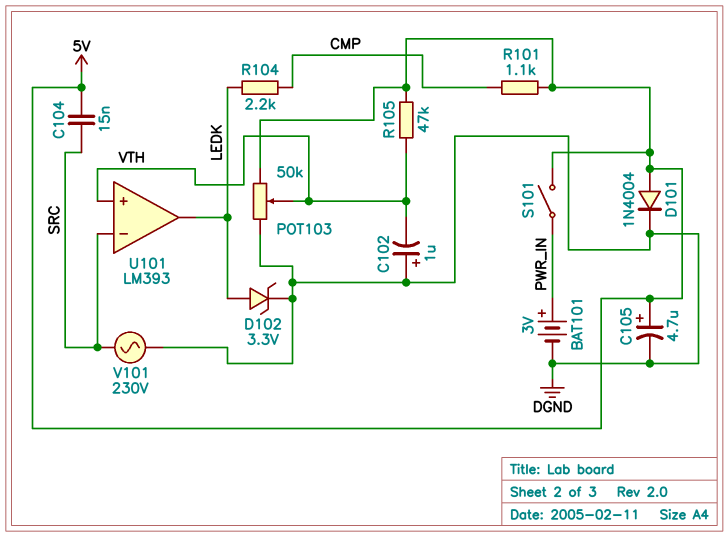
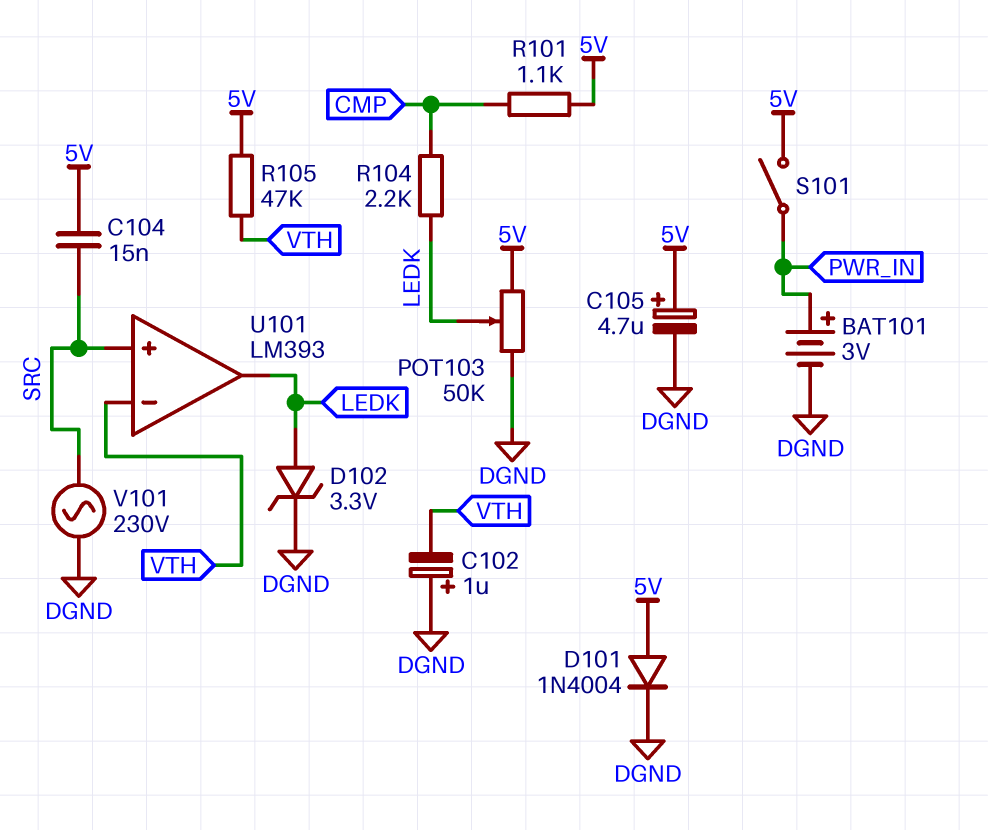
POT103: 50k (5V, DGND, wiper VTH) -> 50k (5V, DGND, wiper LEDK)
U101 pin in+: VTH -> SRC
U101 pin in-: SRC -> VTH

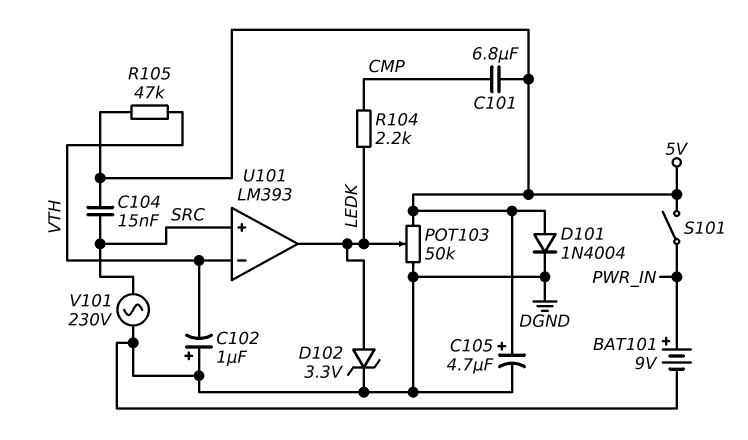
BAT101: 3V (plus PWR_IN, minus DGND) -> 9V (plus PWR_IN, minus DGND)
C101: none -> 6.8uF (5V, CMP)
R101: 1.1k (5V, CMP) -> none

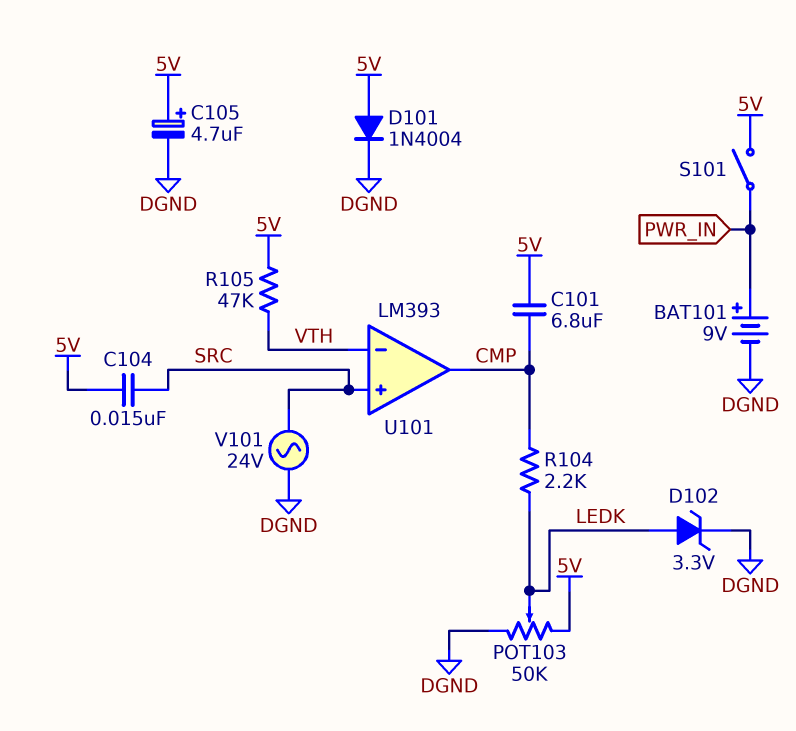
C102: 1uF (plus DGND, minus VTH) -> none
U101 pin out: LEDK -> CMP
V101: AC 230V (DGND, SRC) -> AC 24V (DGND, SRC)

